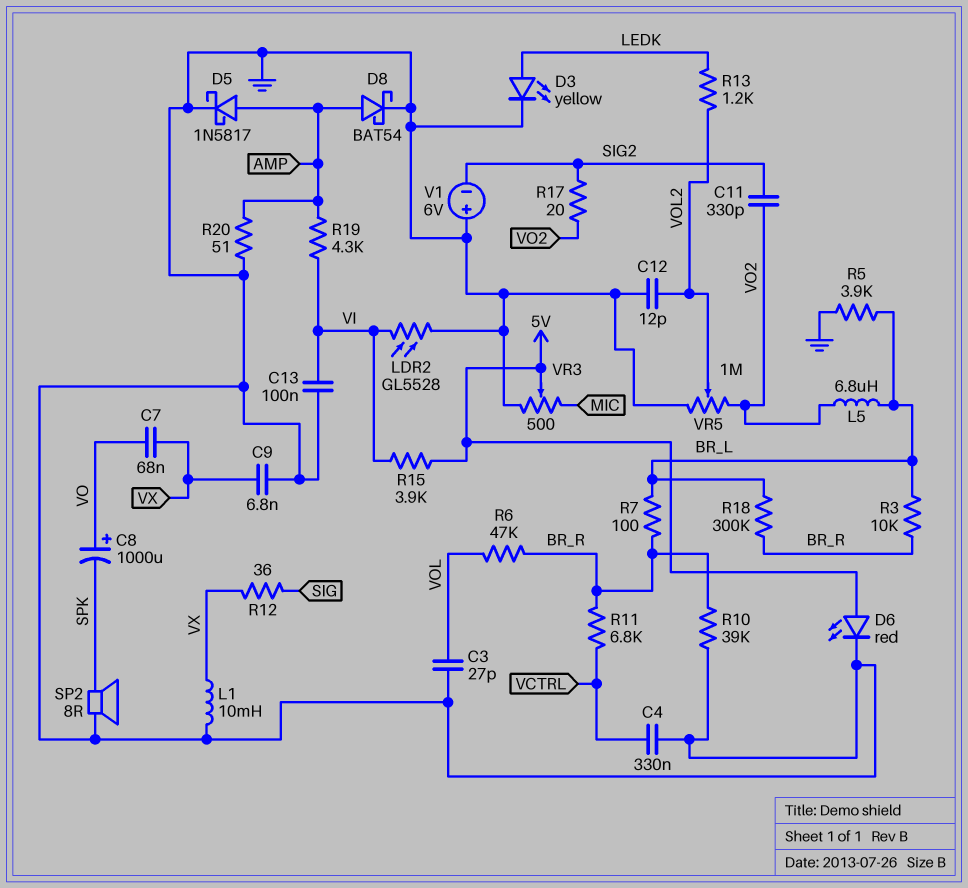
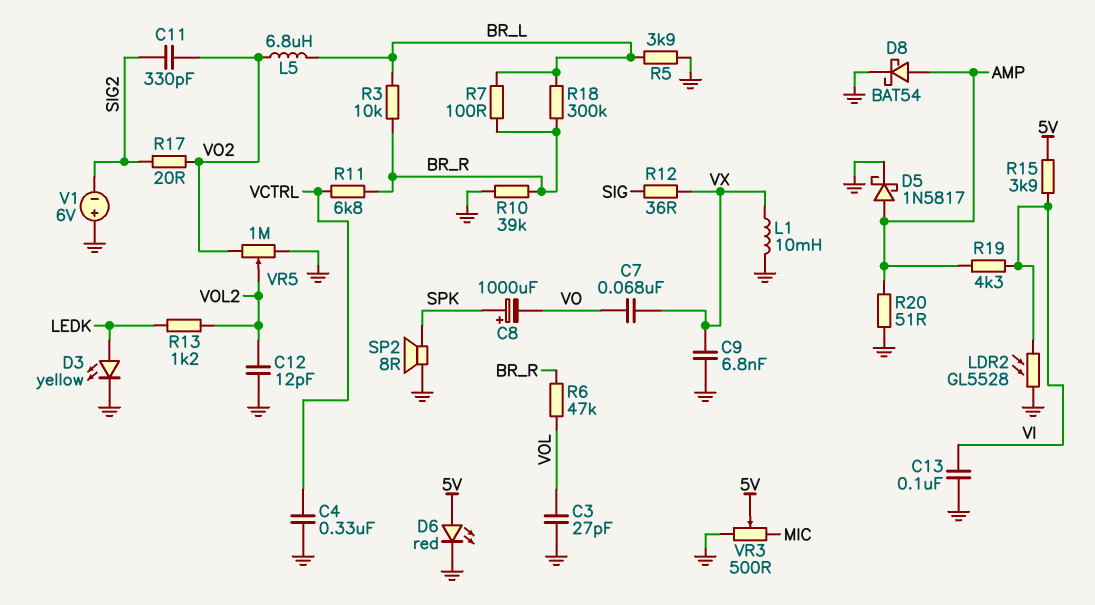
C8: 1000uF (plus VO, minus SPK) -> 1000uF (plus SPK, minus VO)

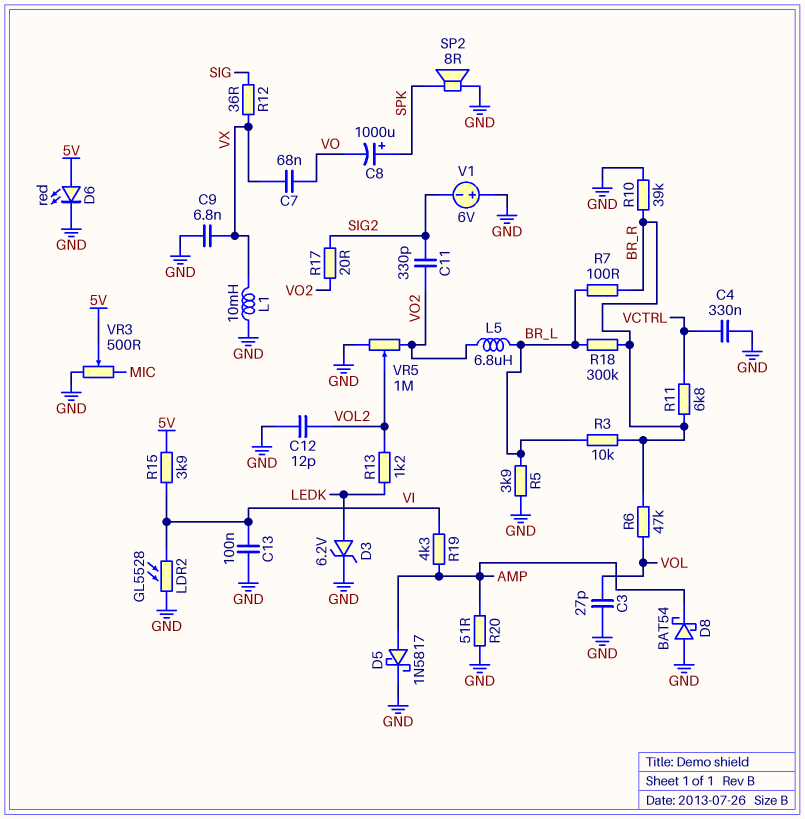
D3: LED yellow (A LEDK, K GND) -> zener 6.2V (A LEDK, K GND)
D8: schottky BAT54 (A AMP, K GND) -> schottky BAT54 (A GND, K AMP)

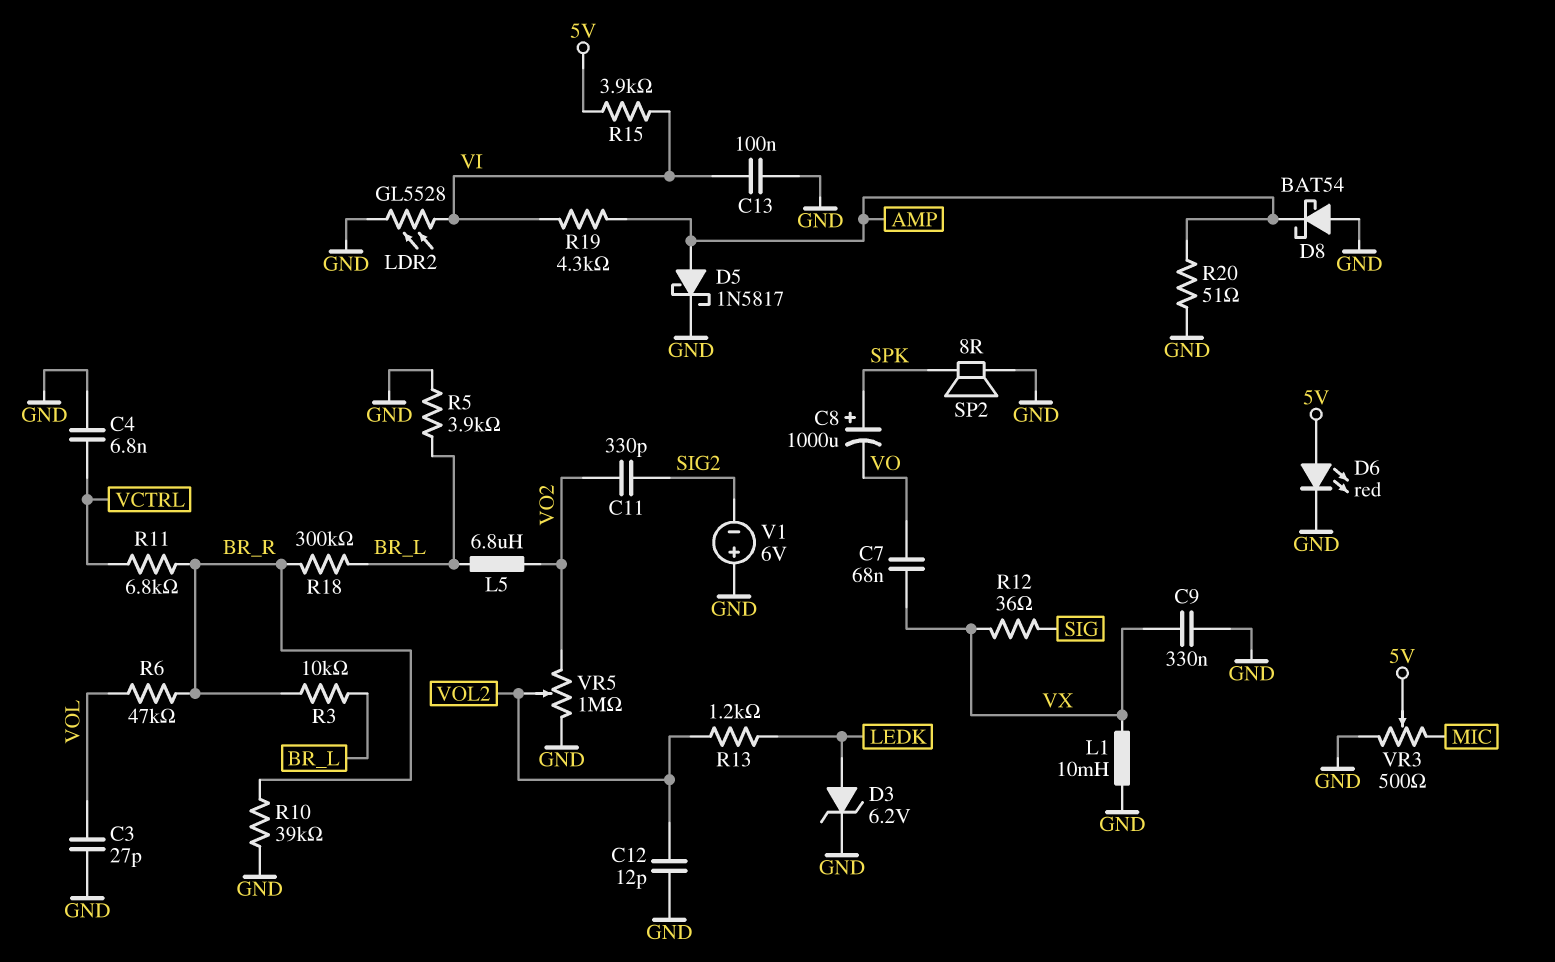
C4: 330nF (GND, VCTRL) -> 6.8nF (GND, VCTRL)
C9: 6.8nF (GND, VX) -> 330nF (GND, VX)
R7: 100 (BR_L, BR_R) -> none
R17: 20 (SIG2, VO2) -> none

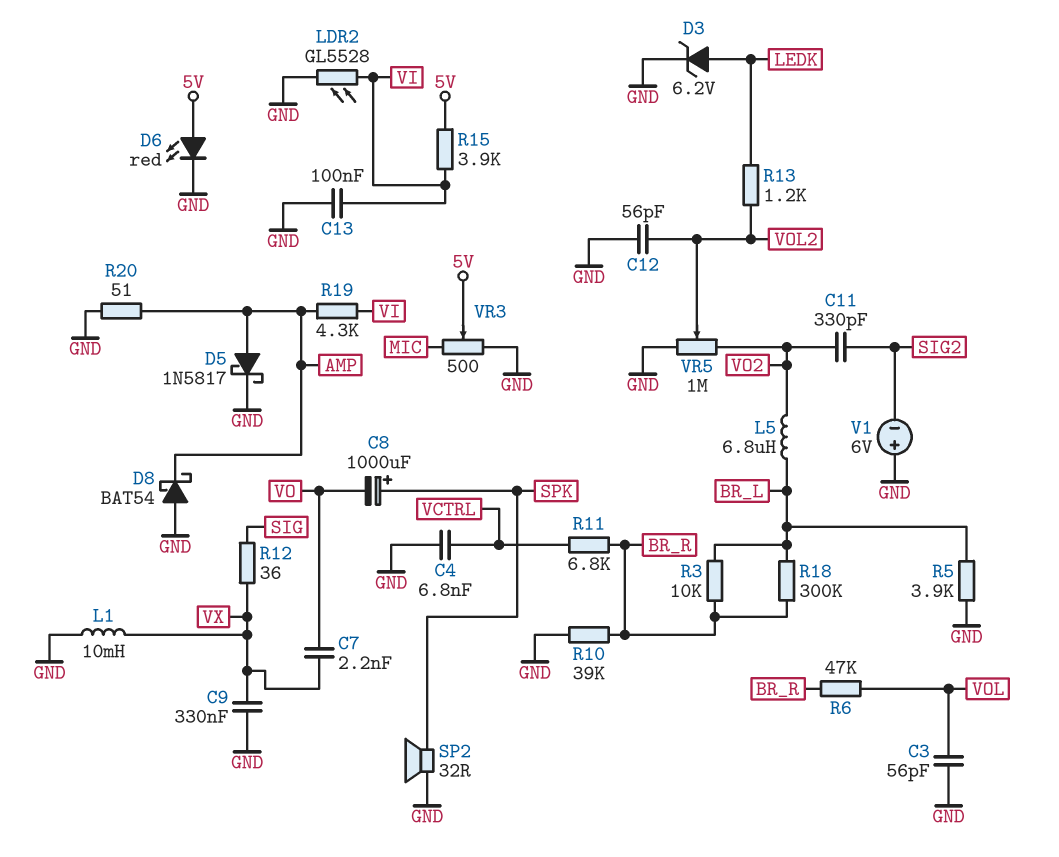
C3: 27pF (GND, VOL) -> 56pF (GND, VOL)
C7: 68nF (VO, VX) -> 2.2nF (VO, VX)
C12: 12pF (GND, VOL2) -> 56pF (GND, VOL2)
SP2: speaker 8R (GND, SPK) -> speaker 32R (GND, SPK)

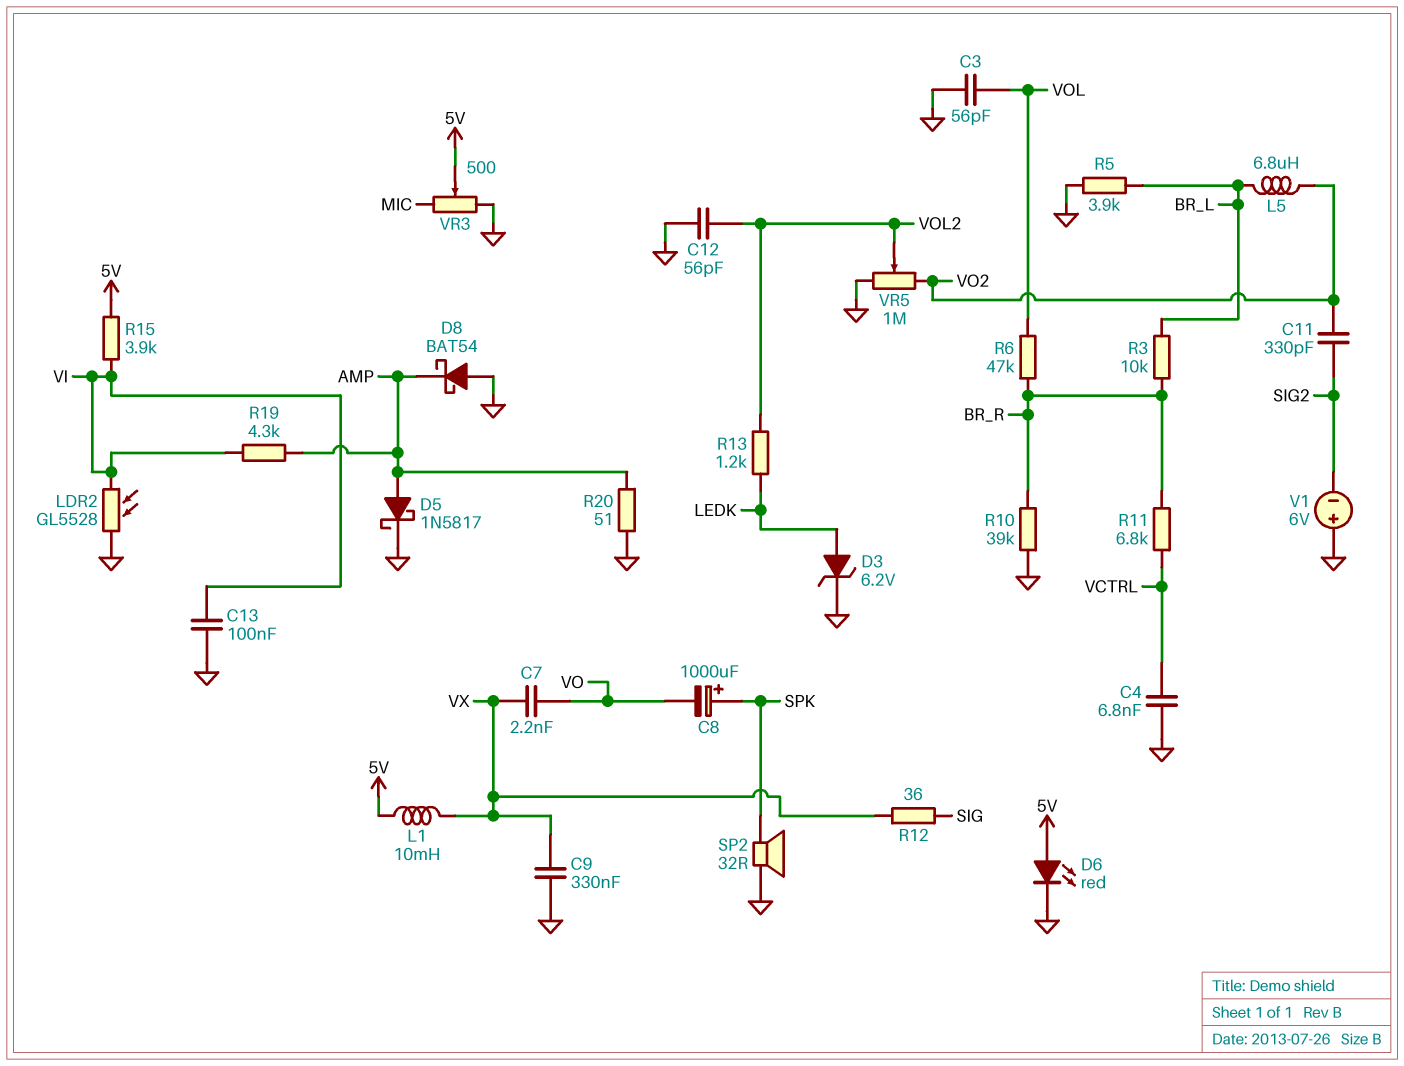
L1: 10mH (GND, VX) -> 10mH (5V, VX)
R18: 300k (BR_L, BR_R) -> none

